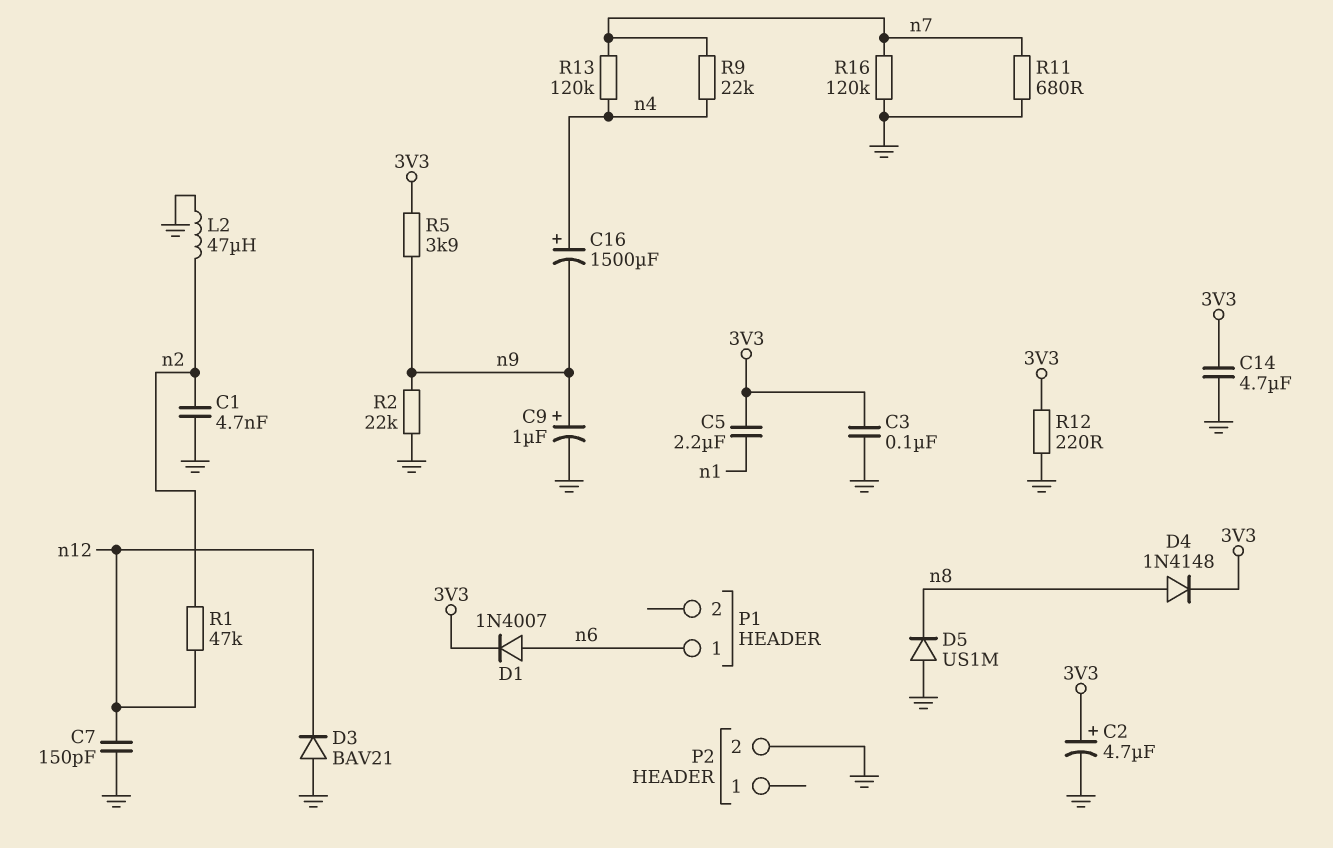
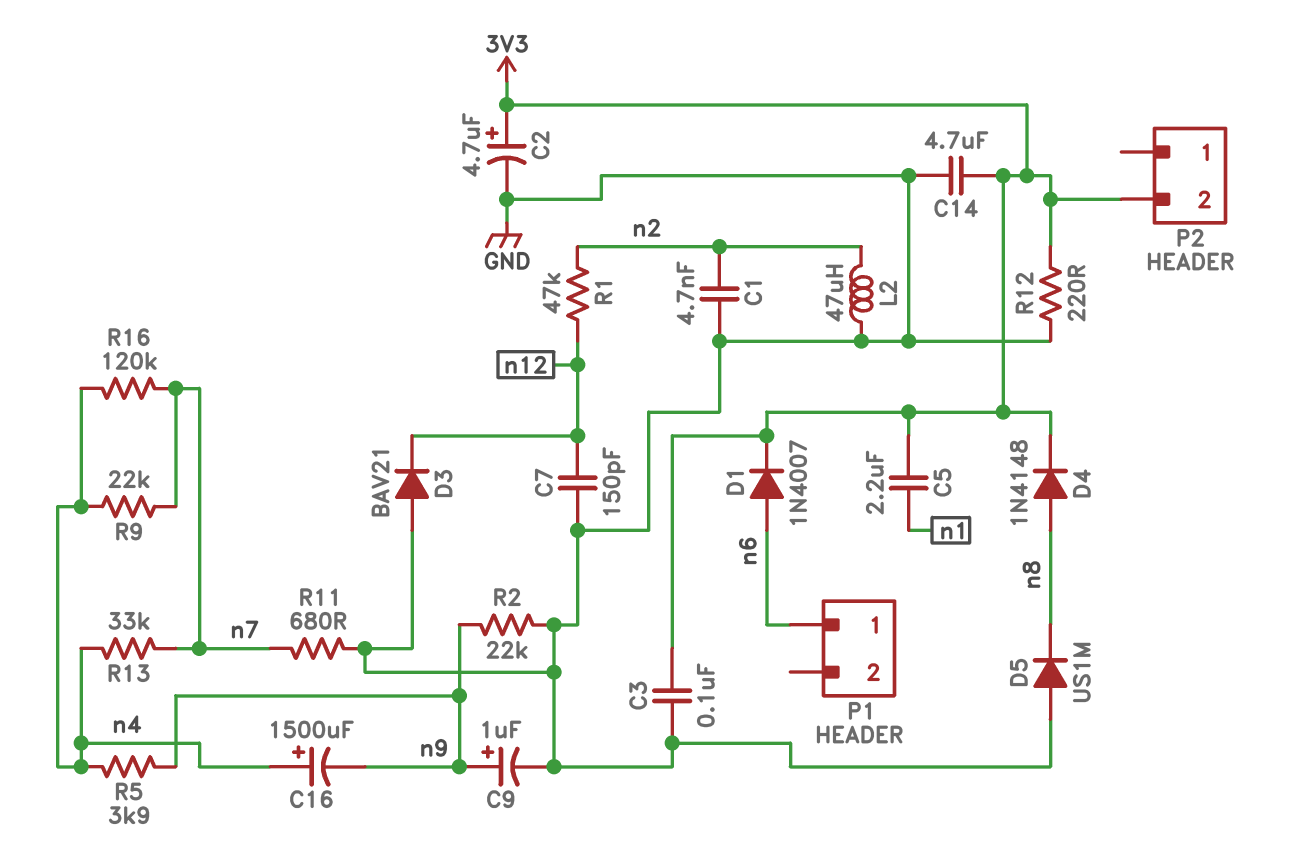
P2 pin 2: GND -> 3V3
R5: 3.9k (3V3, n9) -> 3.9k (n4, n9)
R13: 120k (n4, n7) -> 33k (n4, n7)
R16: 120k (GND, n7) -> 120k (n4, n7)

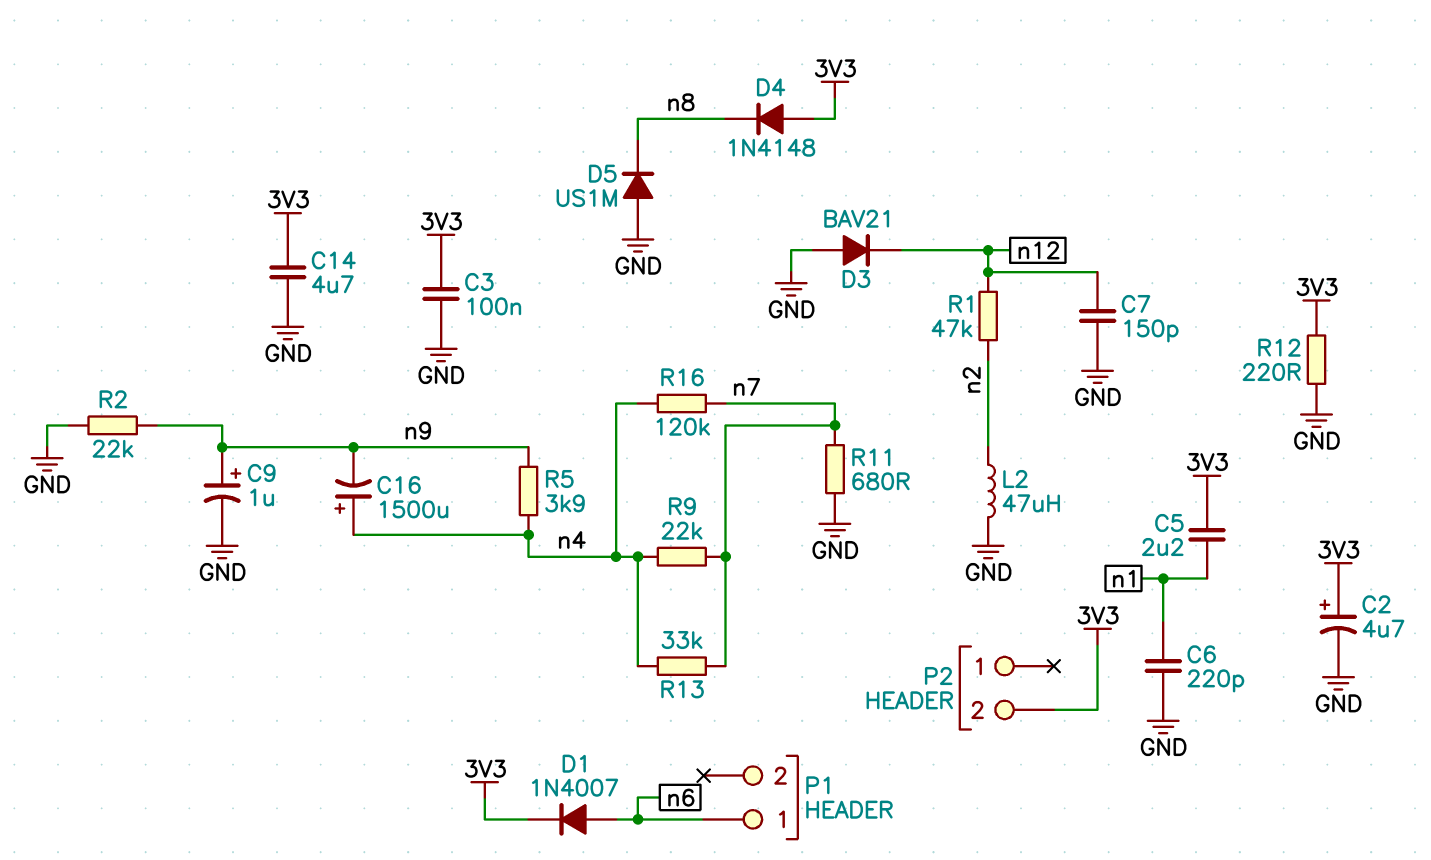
C1: 4.7nF (GND, n2) -> none
C6: none -> 220pF (GND, n1)
D4: diode 1N4148 (A n8, K 3V3) -> diode 1N4148 (A 3V3, K n8)

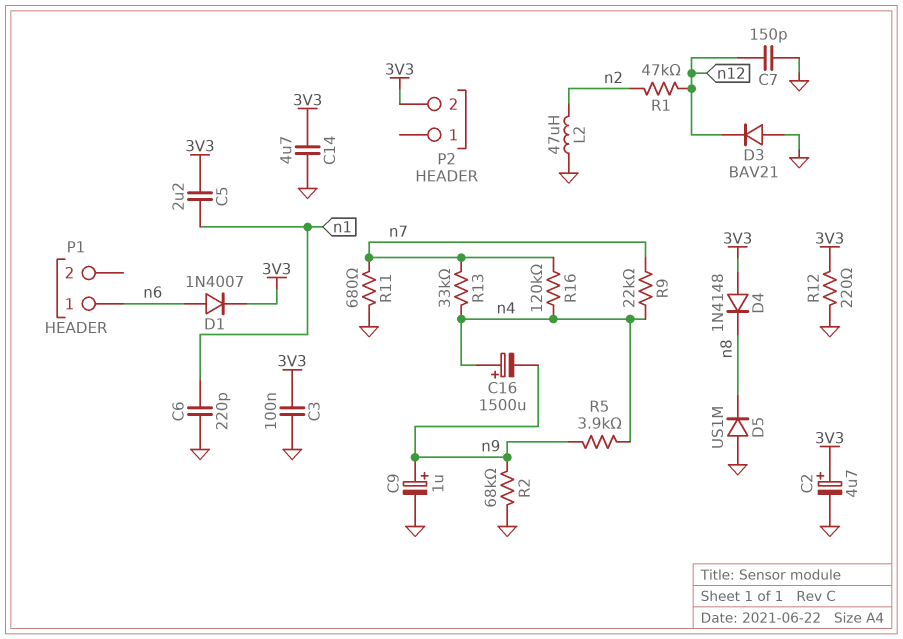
R2: 22k (GND, n9) -> 68k (GND, n9)

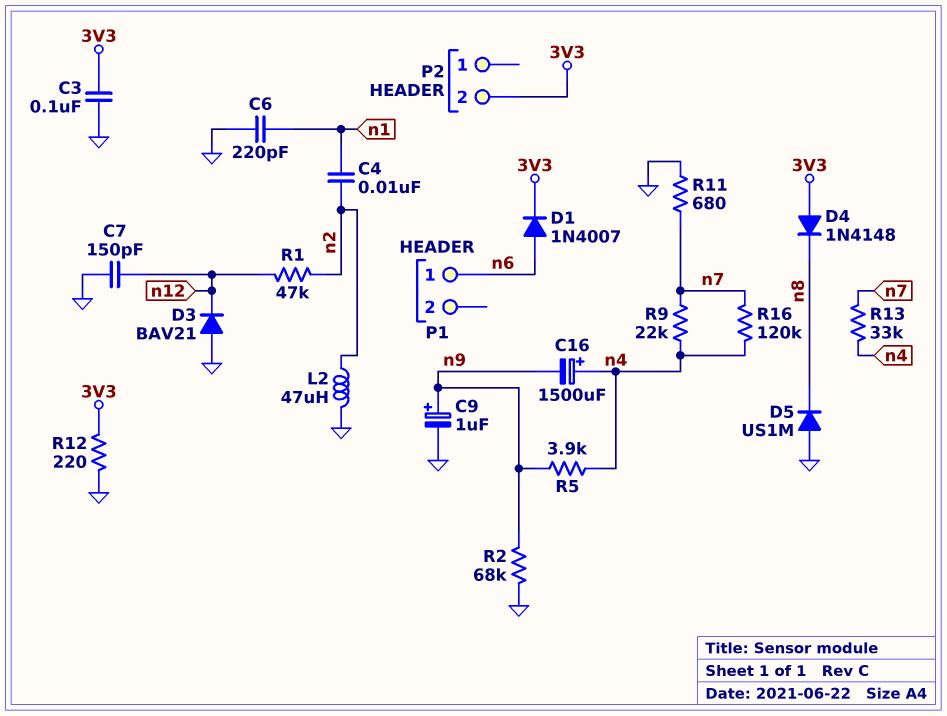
C2: 4.7uF (plus 3V3, minus GND) -> none
C4: none -> 10nF (n1, n2)
C5: 2.2uF (3V3, n1) -> none
C14: 4.7uF (3V3, GND) -> none

